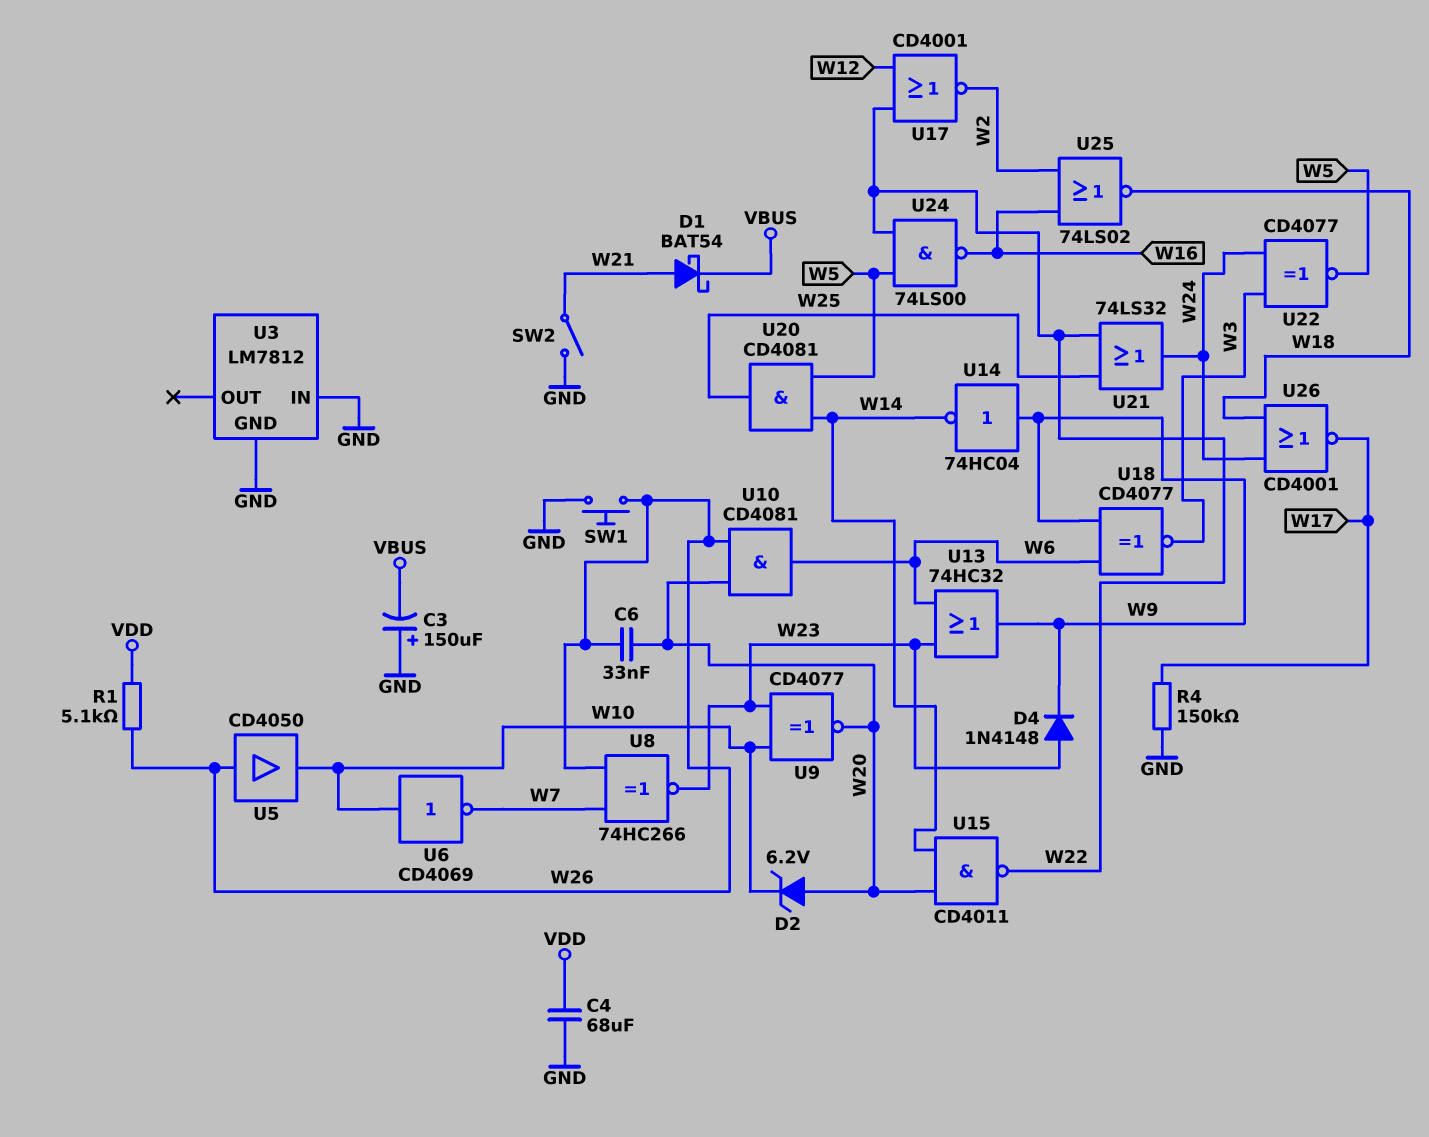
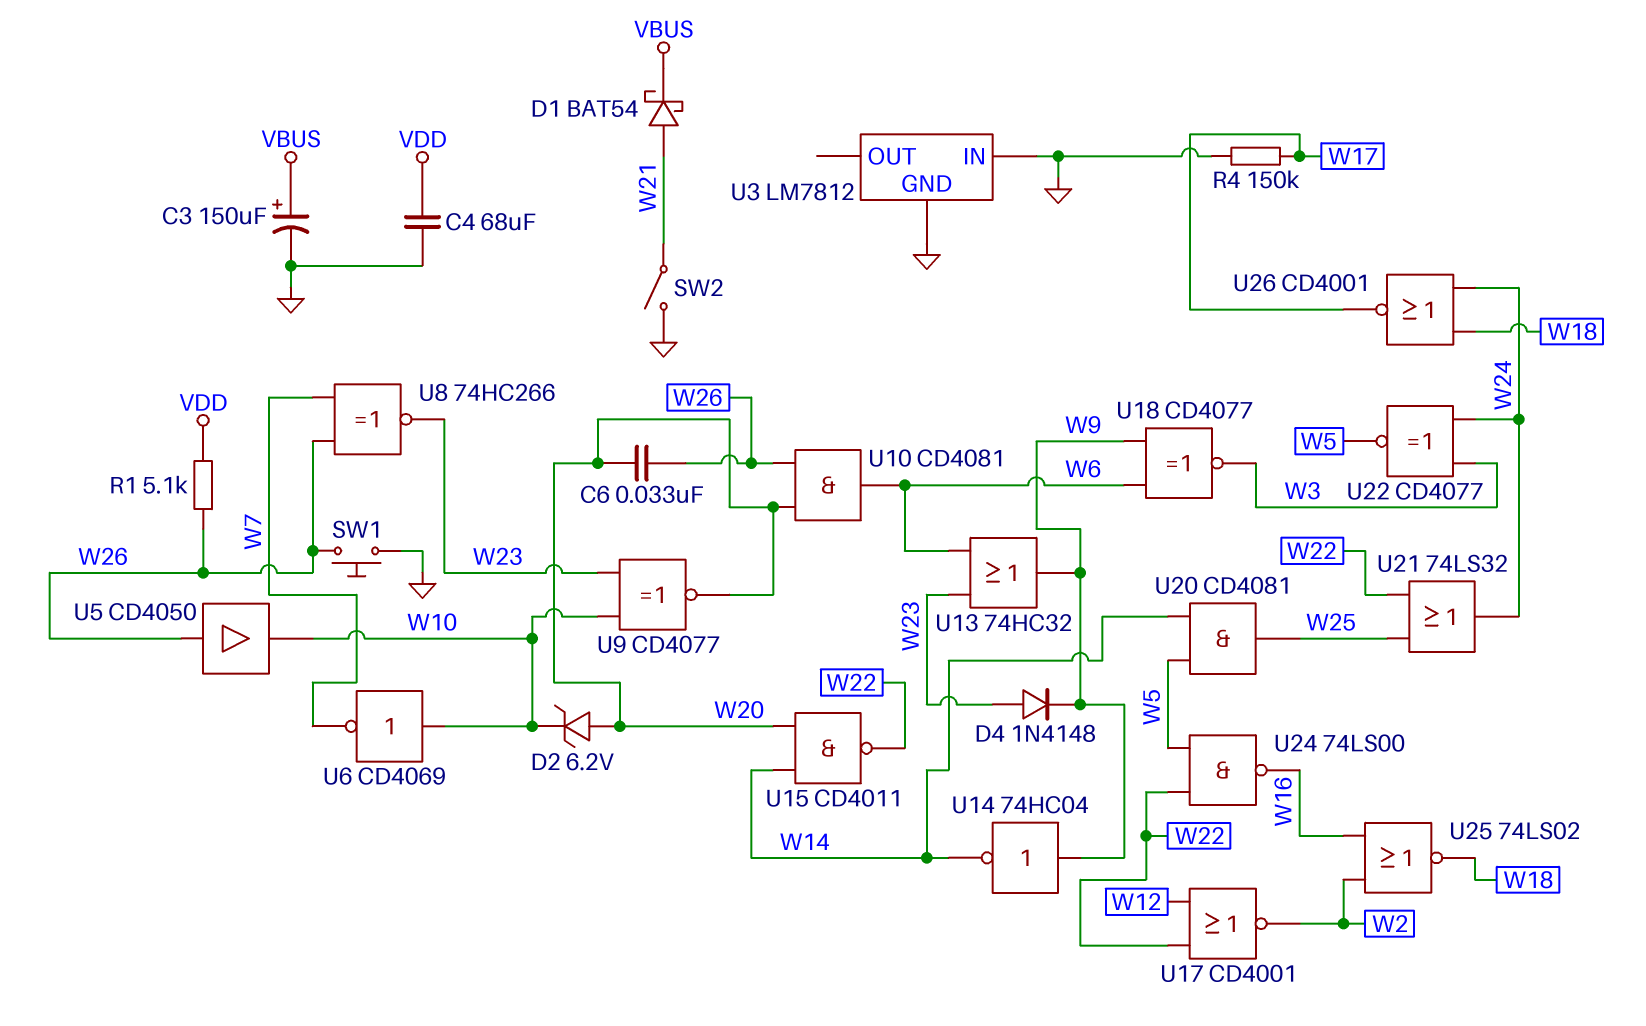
C3: 150uF (plus GND, minus VBUS) -> 150uF (plus VBUS, minus GND)

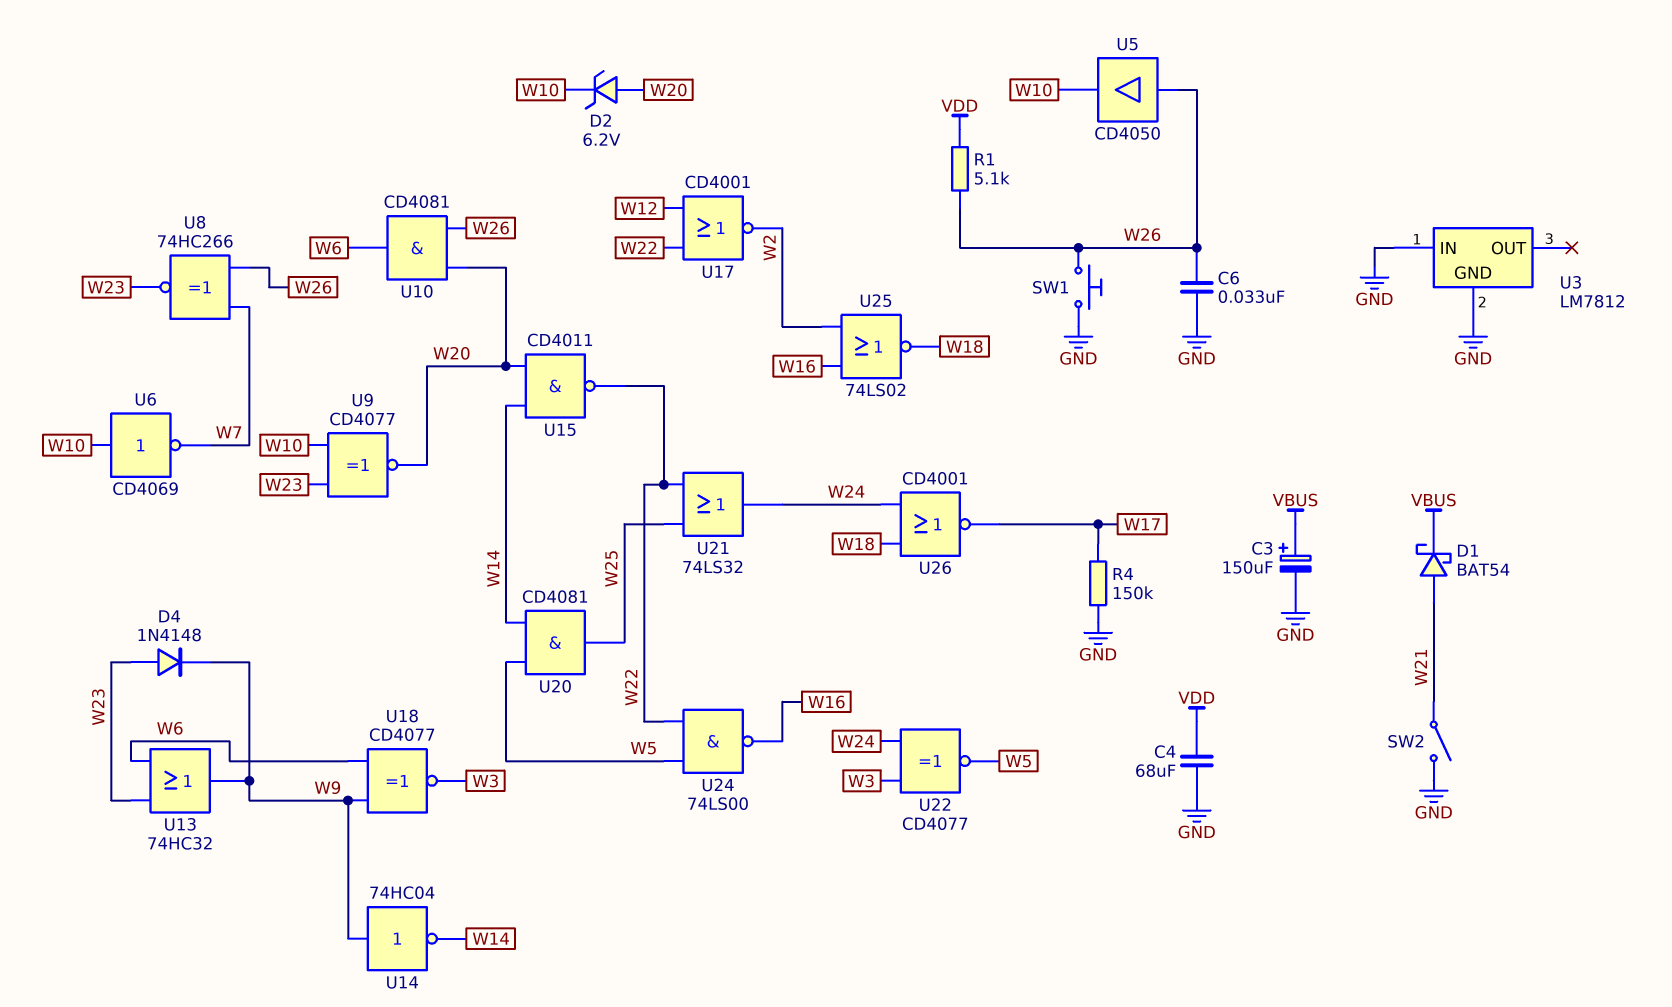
C6: 33nF (W20, W26) -> 33nF (GND, W26)

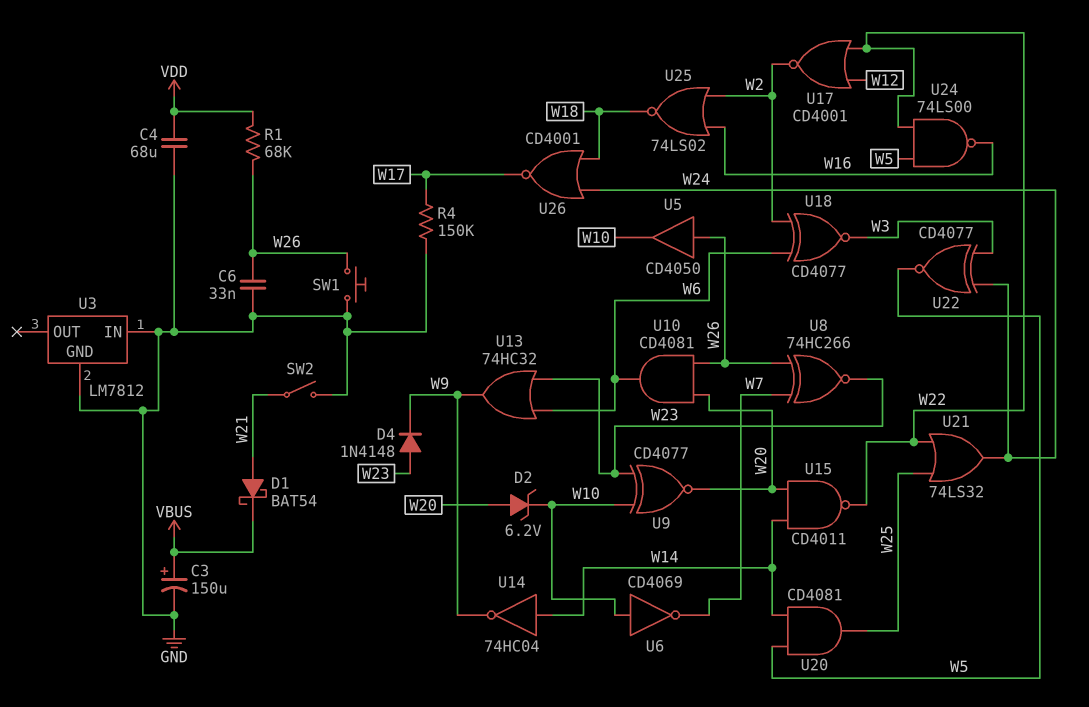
R1: 5.1k (VDD, W26) -> 68k (VDD, W26)
U14: NOT 74HC04 (in W9, out W14) -> NOT 74HC04 (in W14, out W9)
U18: XNOR CD4077 (in W6, in W9, out W3) -> XNOR CD4077 (in W2, in W6, out W3)

